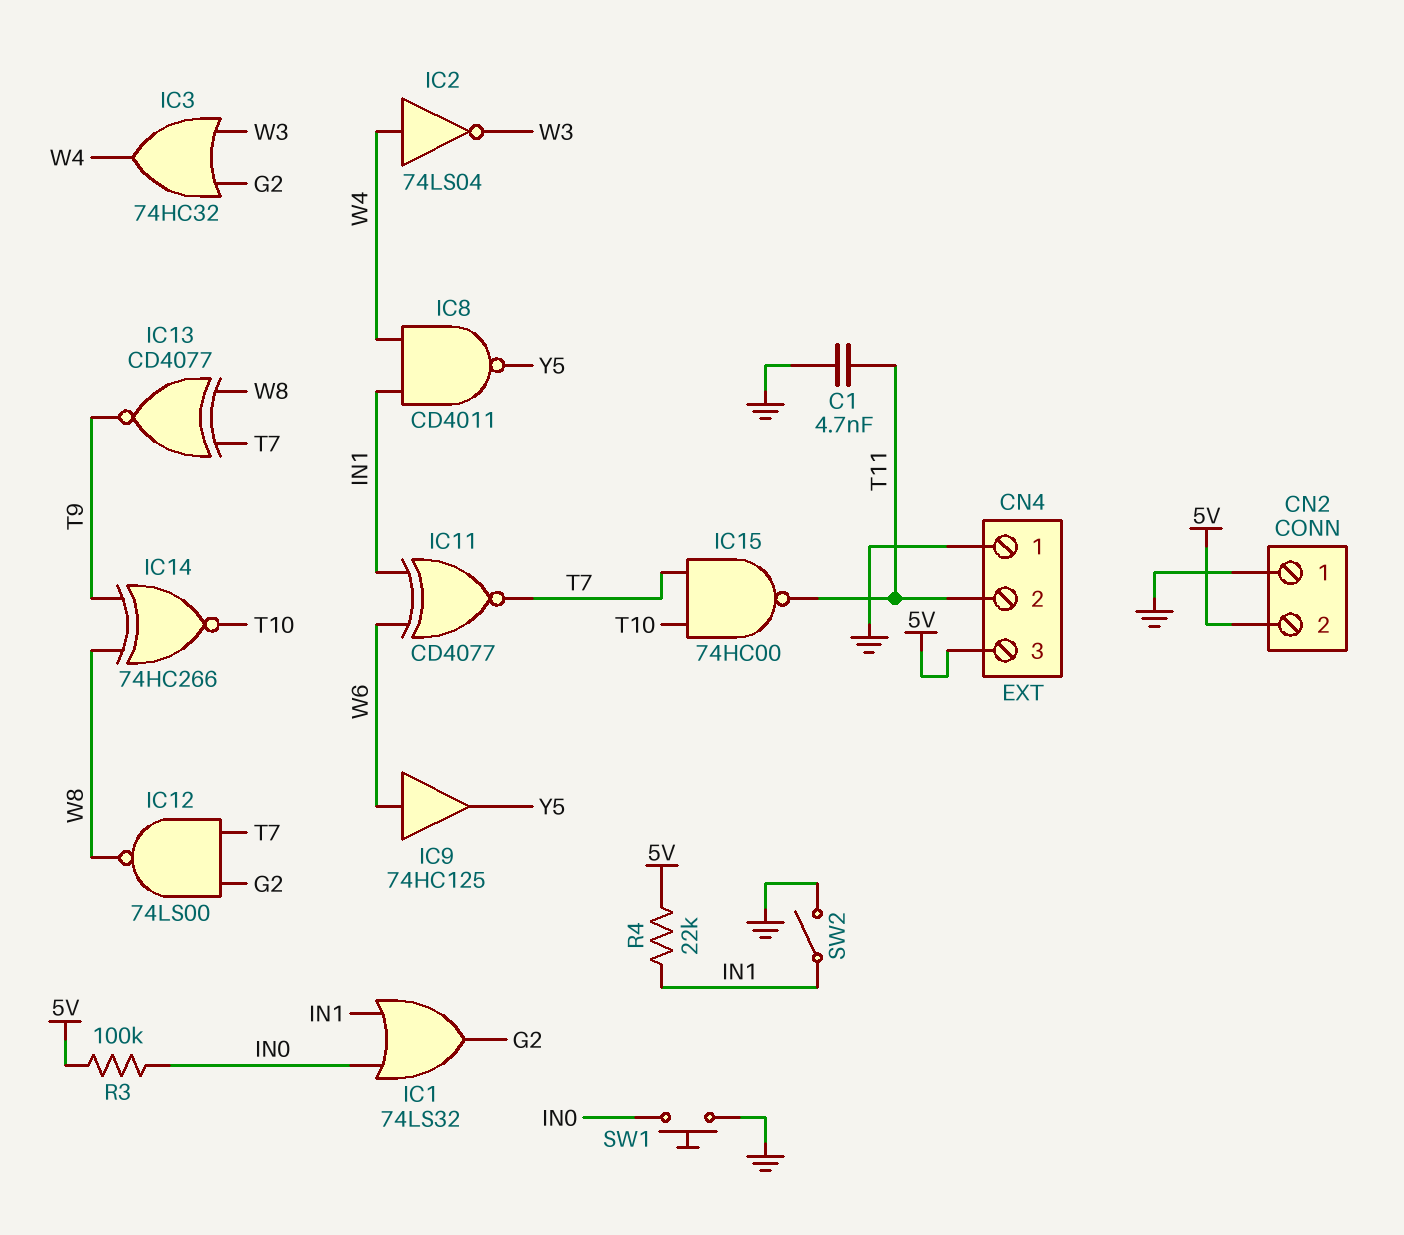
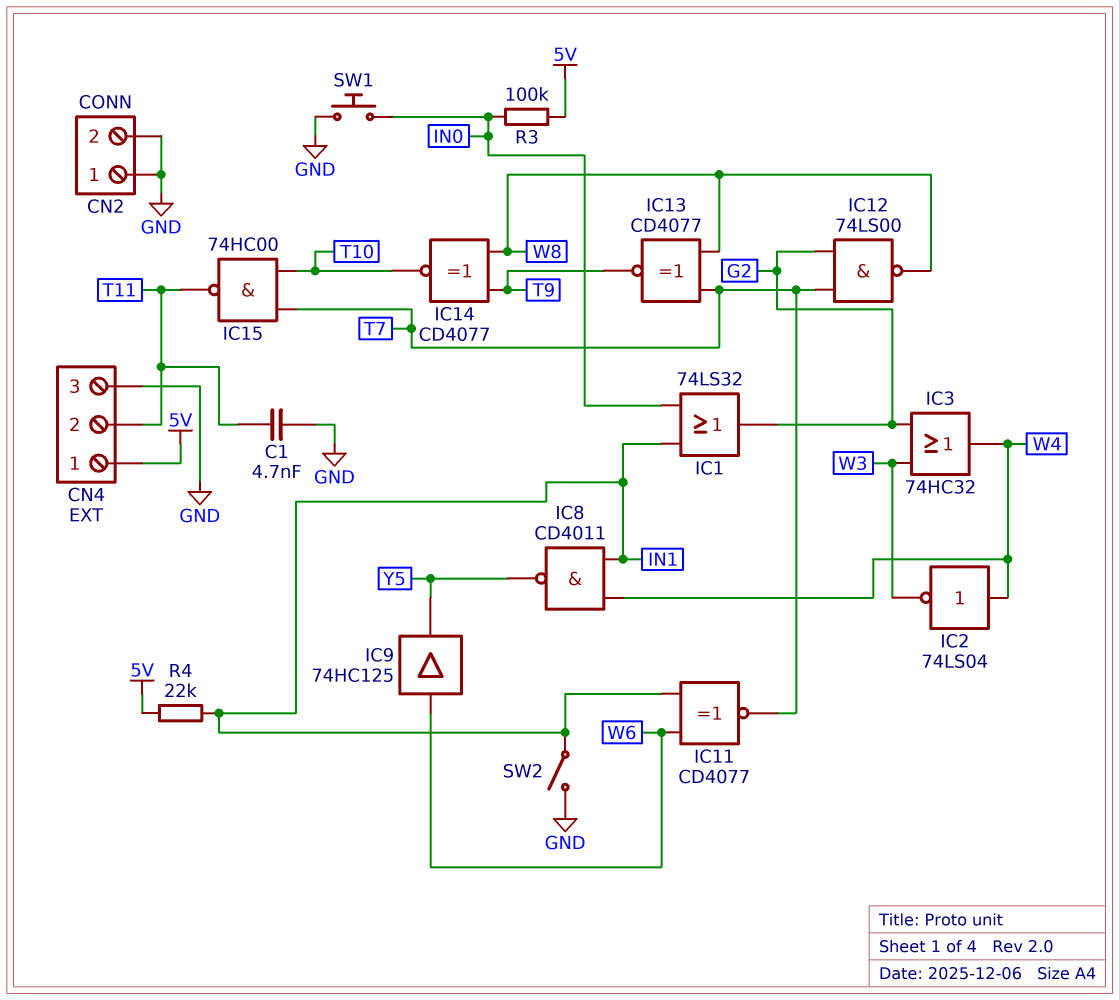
CN2 pin 2: 5V -> GND
CN4 pin 1: GND -> 5V
CN4 pin 3: 5V -> GND
IC14: XNOR 74HC266 (in T9, in W8, out T10) -> XNOR CD4077 (in T9, in W8, out T10)

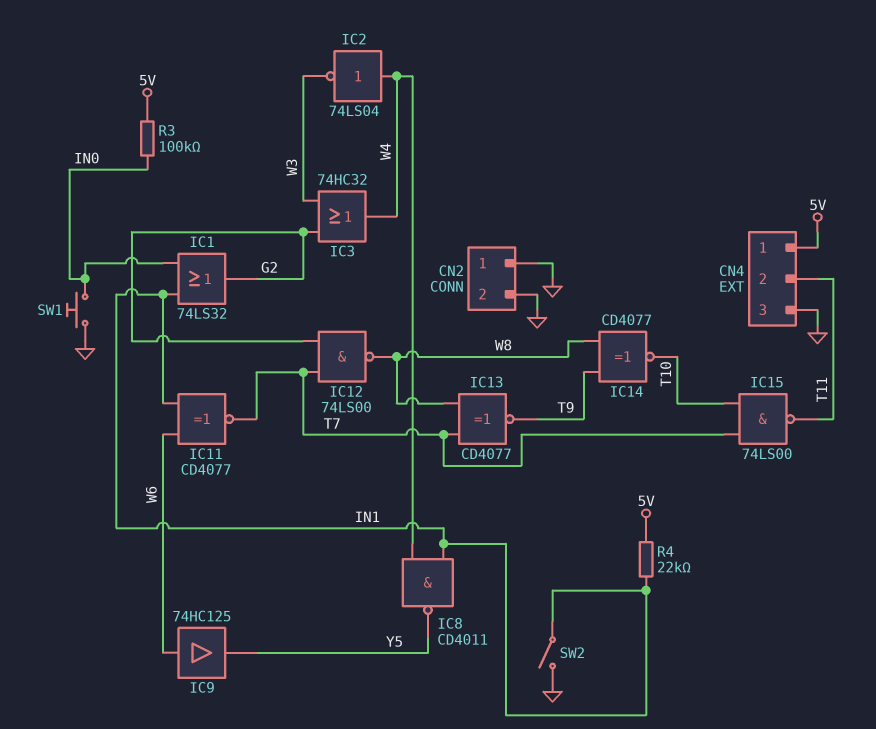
C1: 4.7nF (GND, T11) -> none
IC15: NAND 74HC00 (in T7, in T10, out T11) -> NAND 74LS00 (in T7, in T10, out T11)

